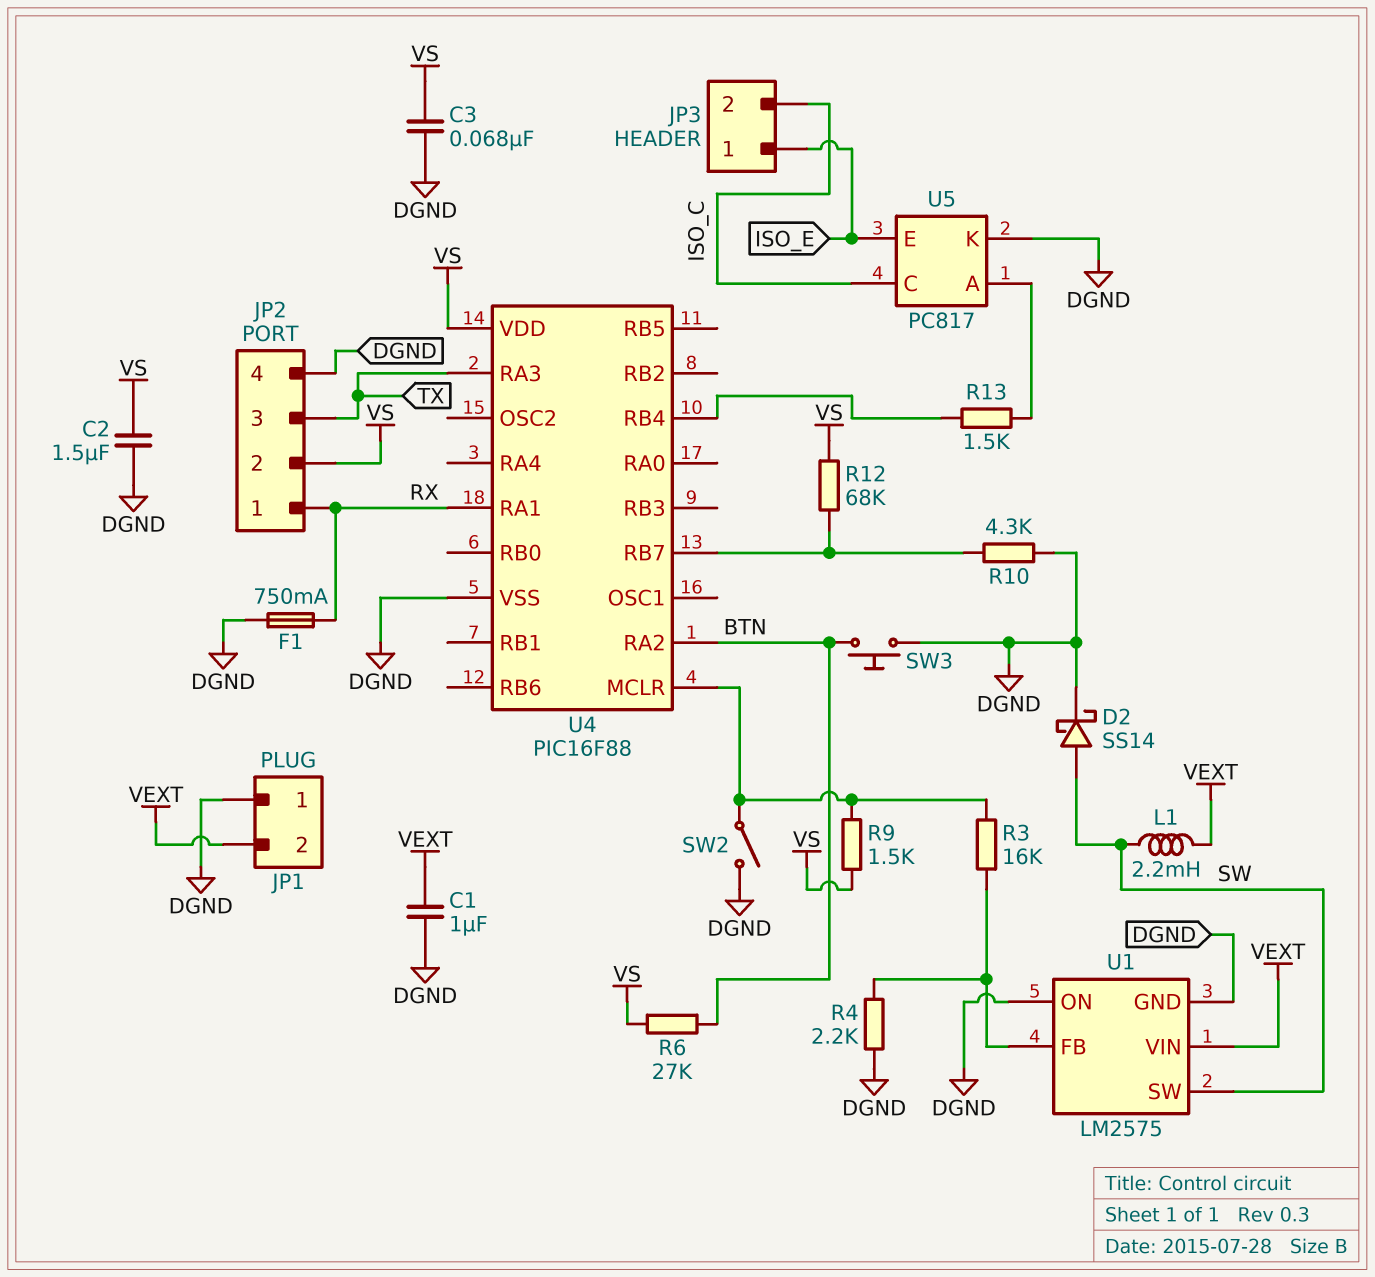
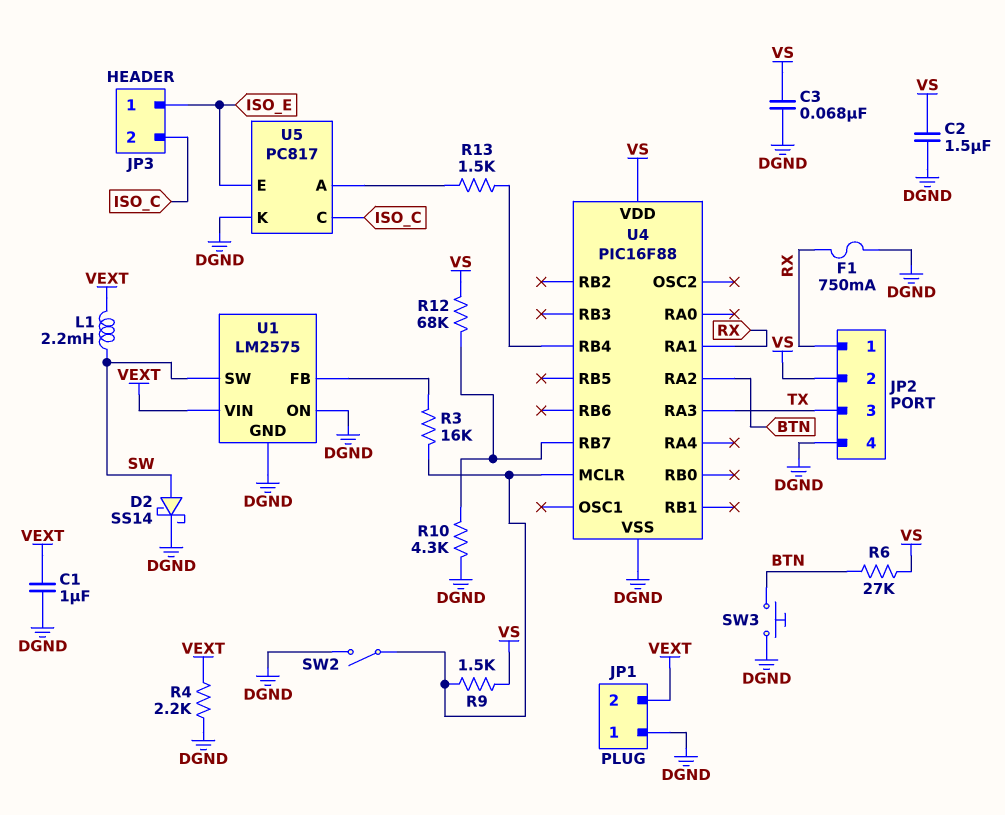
R4: 2.2k (DGND, U1/FB) -> 2.2k (DGND, VEXT)

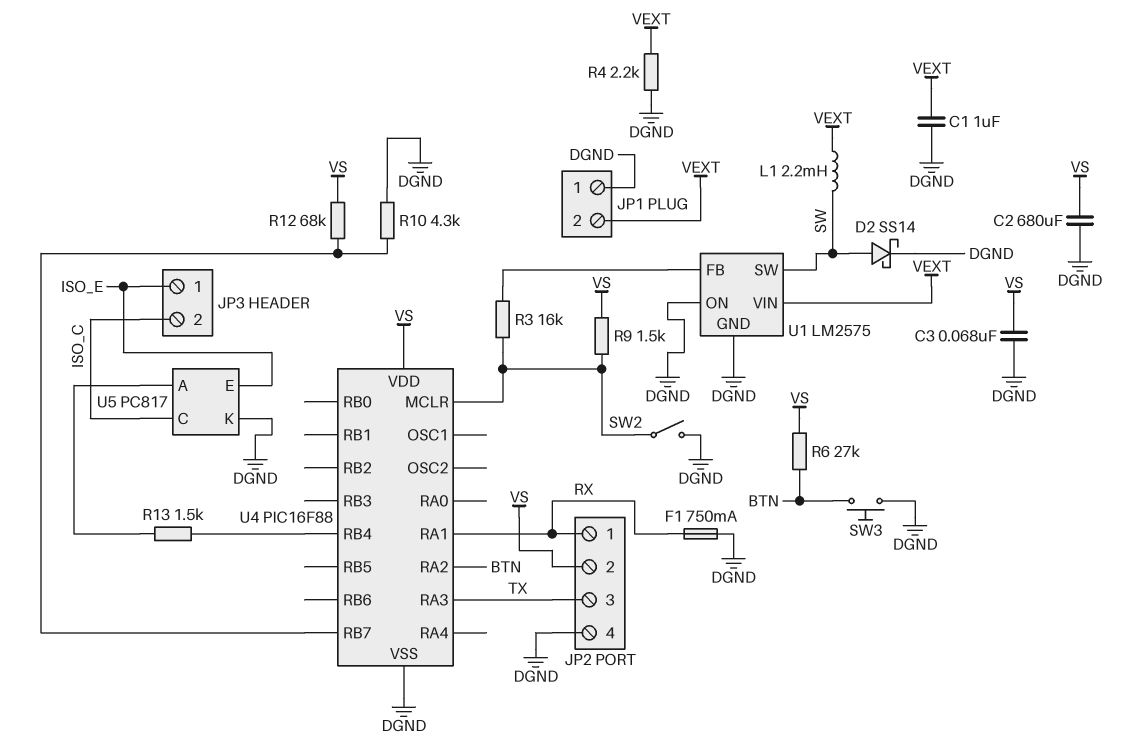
C2: 1.5uF (DGND, VS) -> 680uF (DGND, VS)

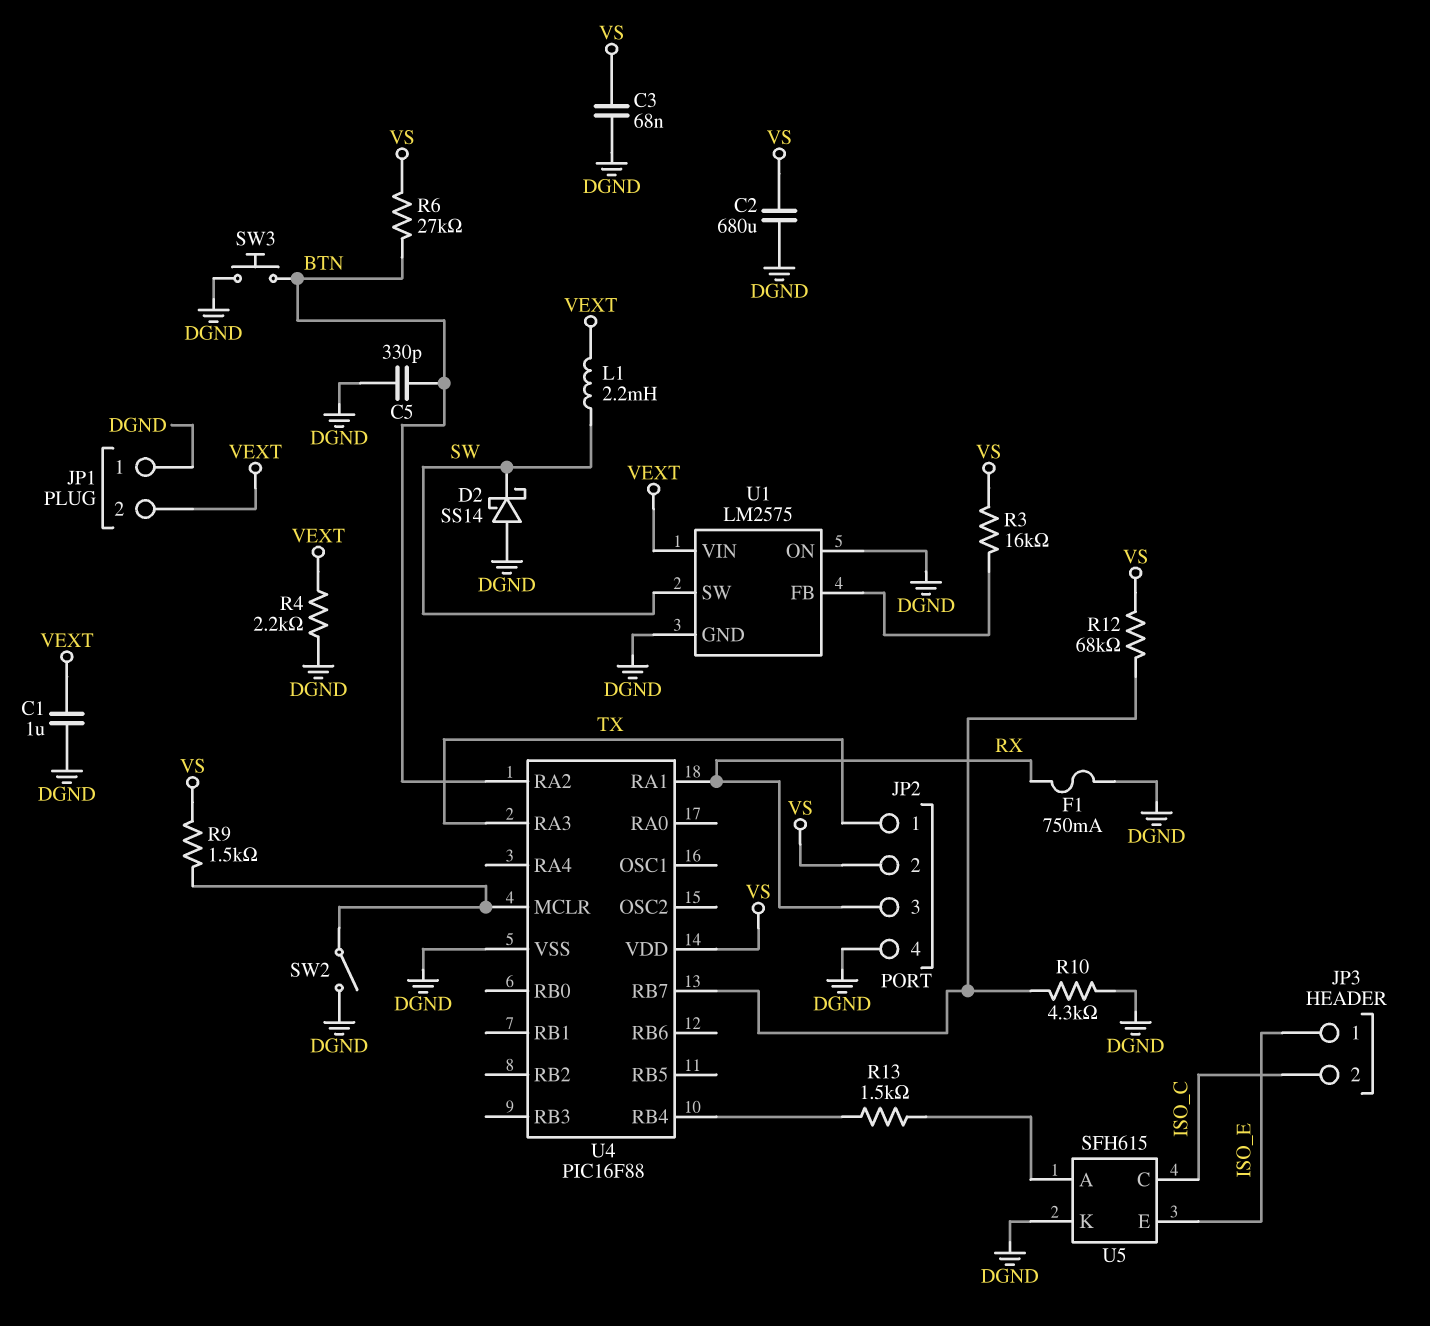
C5: none -> 330pF (BTN, DGND)
D2: schottky SS14 (A SW, K DGND) -> schottky SS14 (A DGND, K SW)
JP2 pin 1: RX -> TX
JP2 pin 3: TX -> RX
R3: 16k (U1/FB, U4/MCLR) -> 16k (U1/FB, VS)
U5: PC817 -> SFH615

